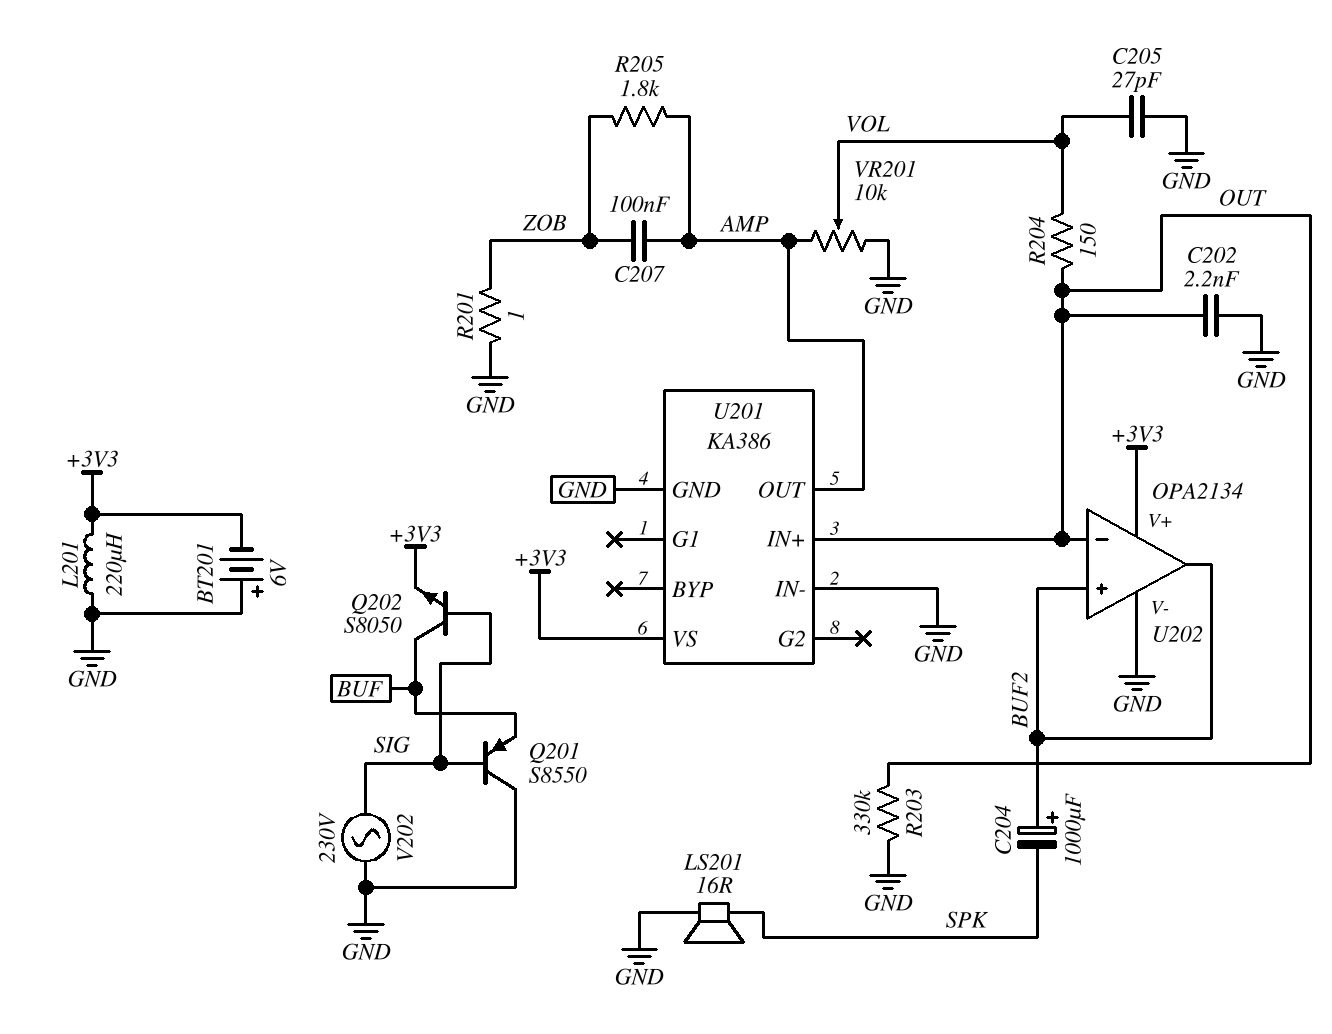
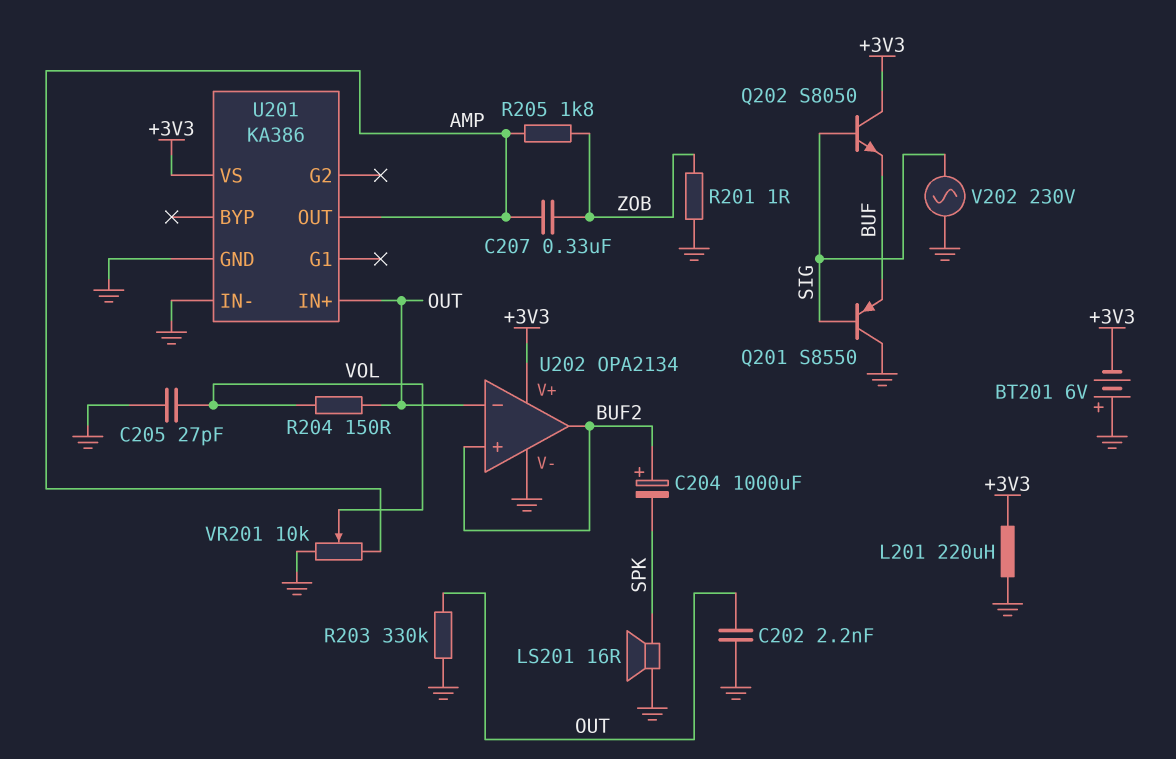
C207: 100nF (AMP, ZOB) -> 330nF (AMP, ZOB)
Q202: NPN S8050 (B SIG, C BUF, E +3V3) -> NPN S8050 (B SIG, C +3V3, E BUF)

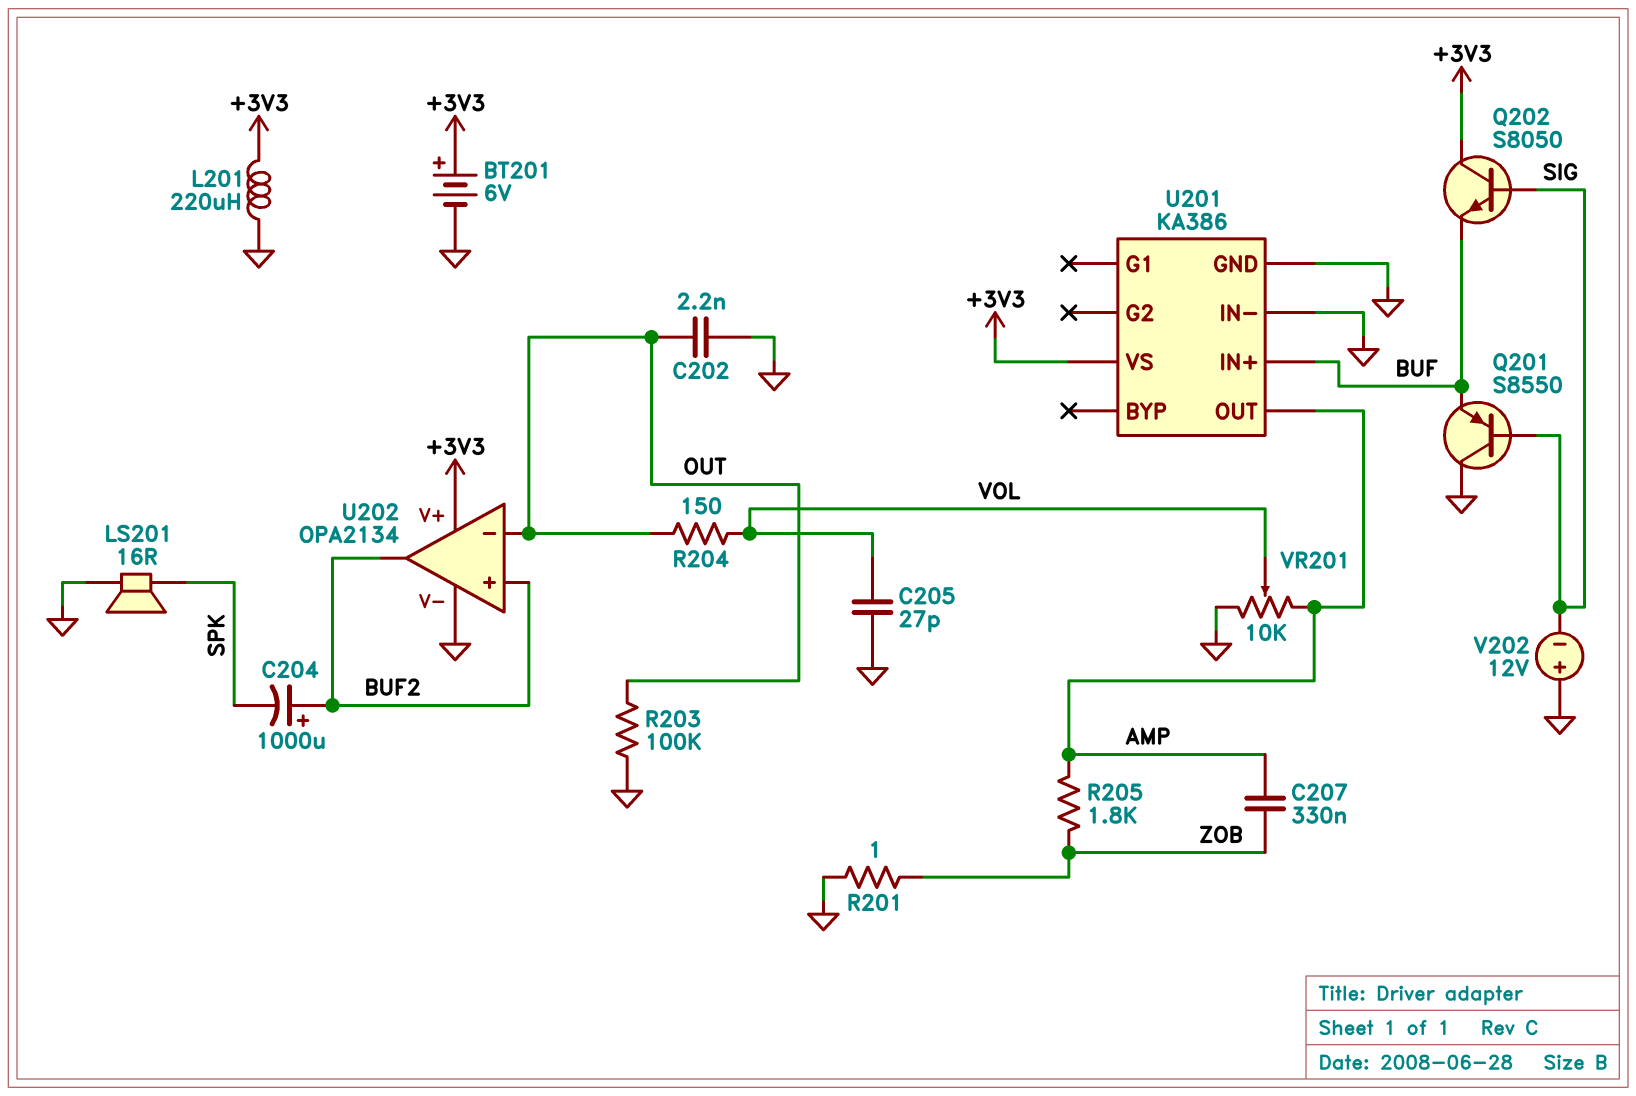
BT201: 6V (plus GND, minus +3V3) -> 6V (plus +3V3, minus GND)
R203: 330k (GND, OUT) -> 100k (GND, OUT)
U201 pin IN+: OUT -> BUF
V202: AC 230V (GND, SIG) -> 12V (plus GND, minus SIG)

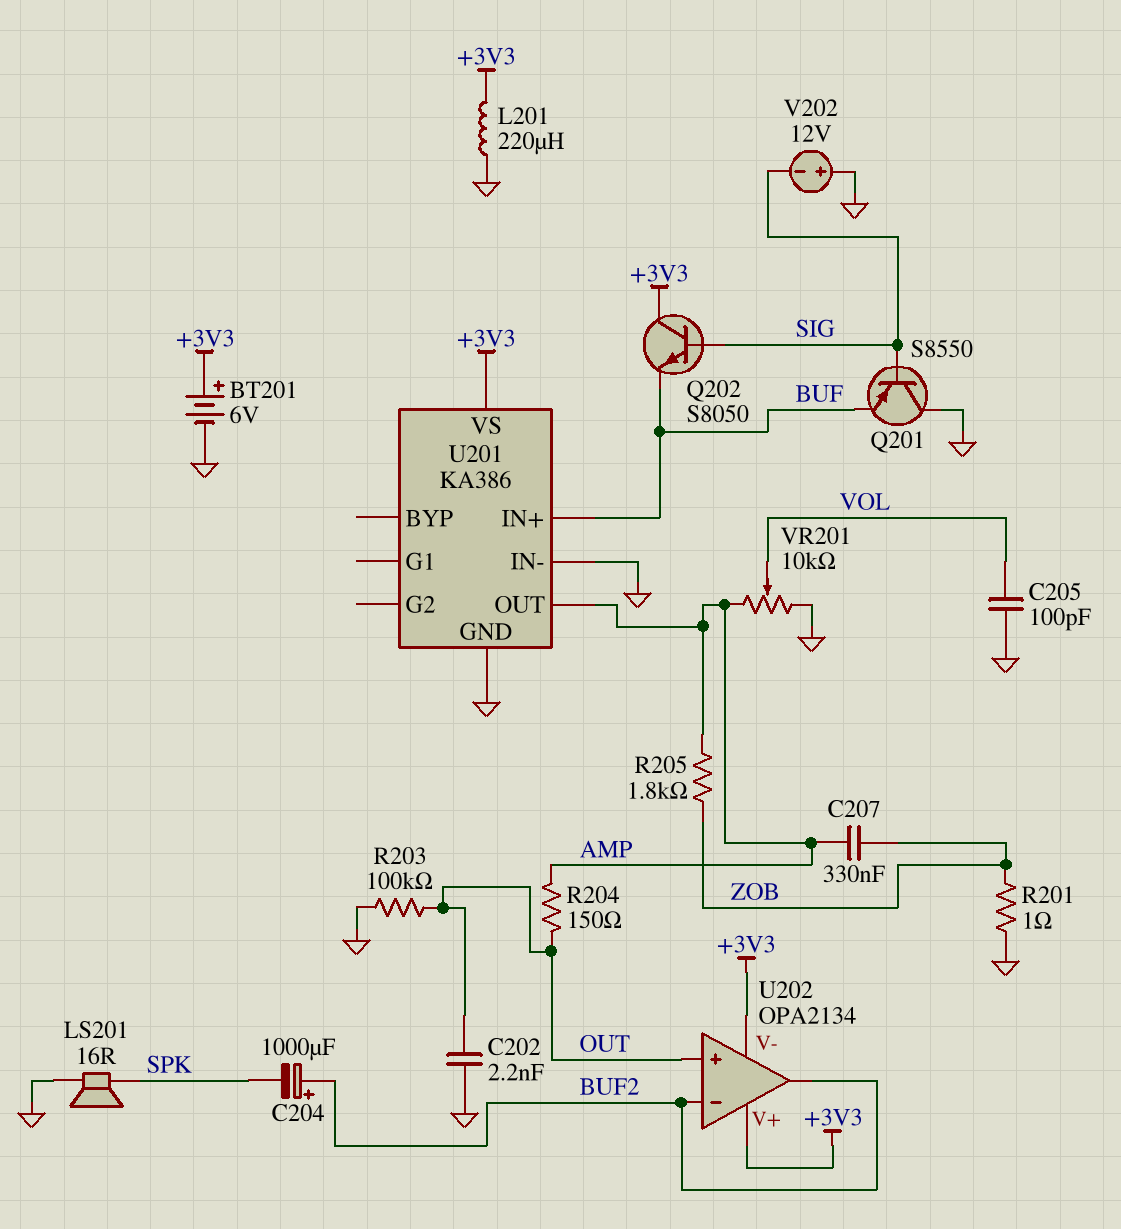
C205: 27pF (GND, VOL) -> 100pF (GND, VOL)
R204: 150 (OUT, VOL) -> 150 (AMP, OUT)
U202 pin V-: GND -> +3V3
U202 pin in+: BUF2 -> OUT
U202 pin in-: OUT -> BUF2

